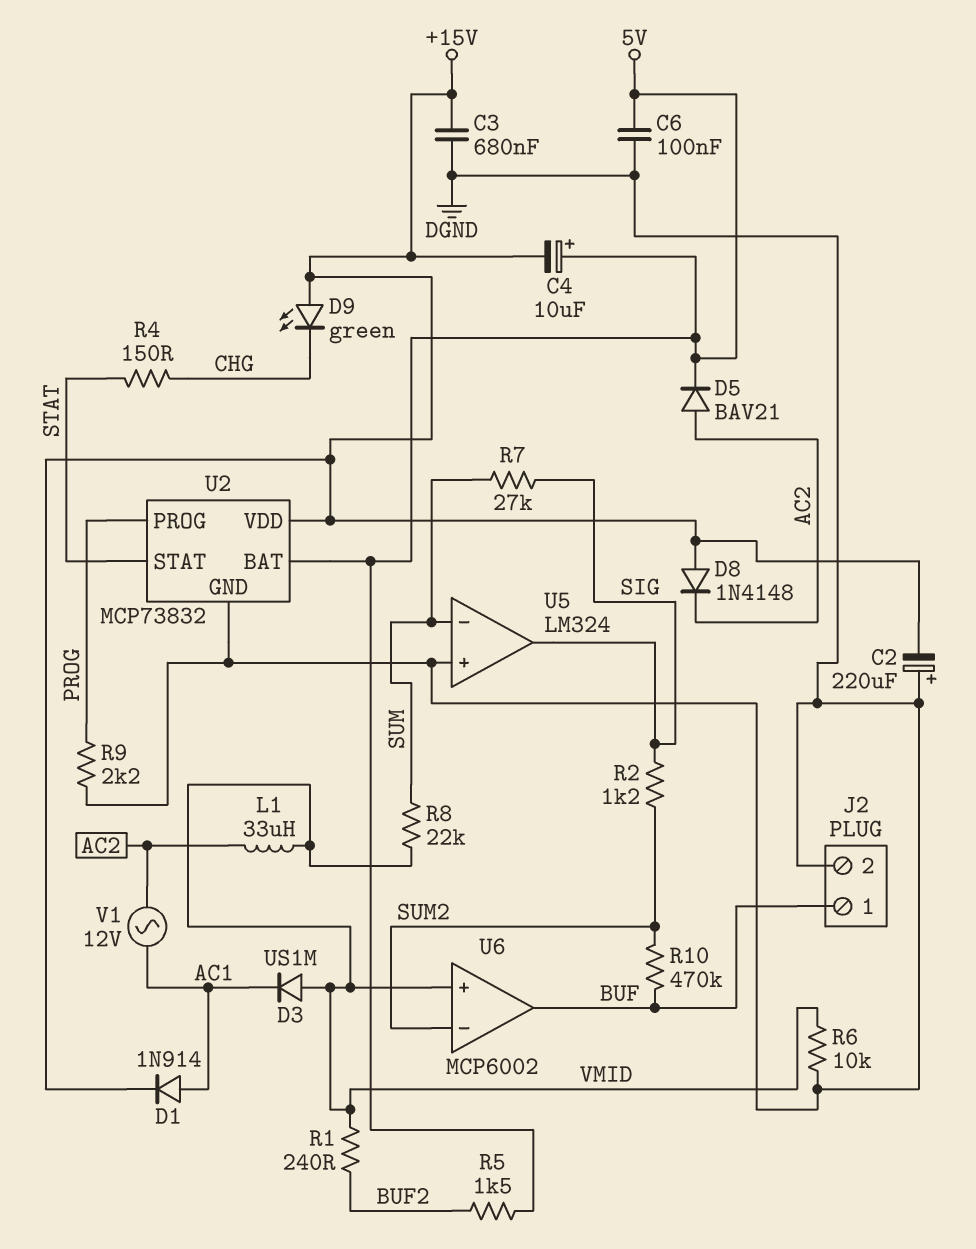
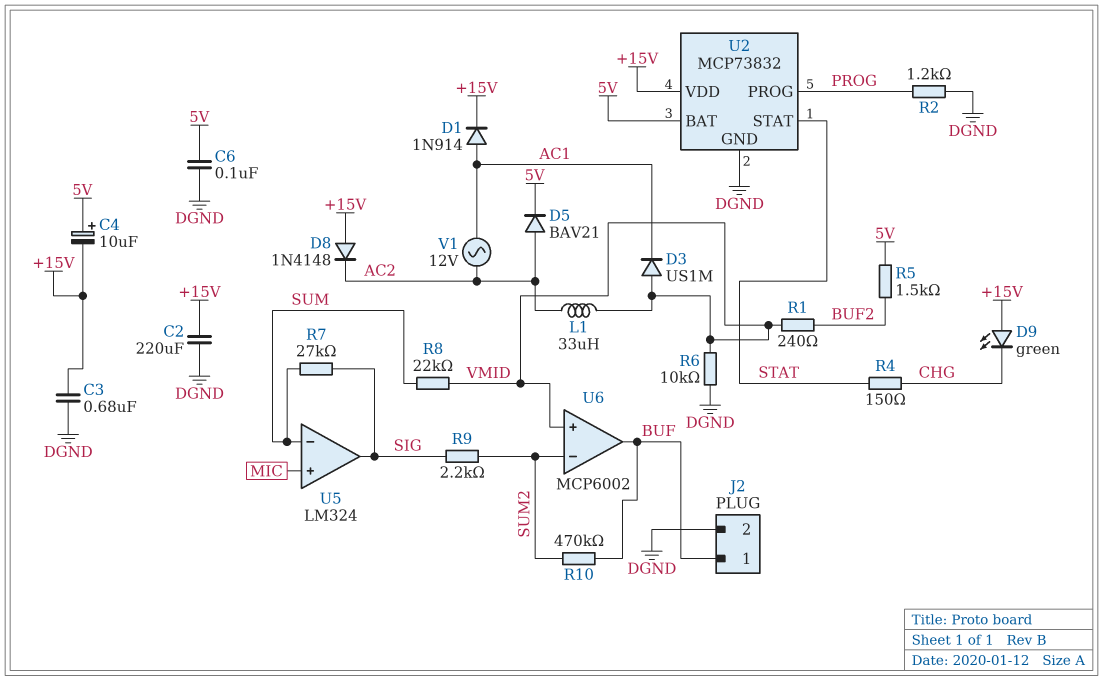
C2: 220uF (plus DGND, minus +15V) -> 220uF (+15V, DGND)
R2: 1.2k (SIG, SUM2) -> 1.2k (DGND, PROG)
R9: 2.2k (DGND, PROG) -> 2.2k (SIG, SUM2)
U5 pin in+: DGND -> MIC

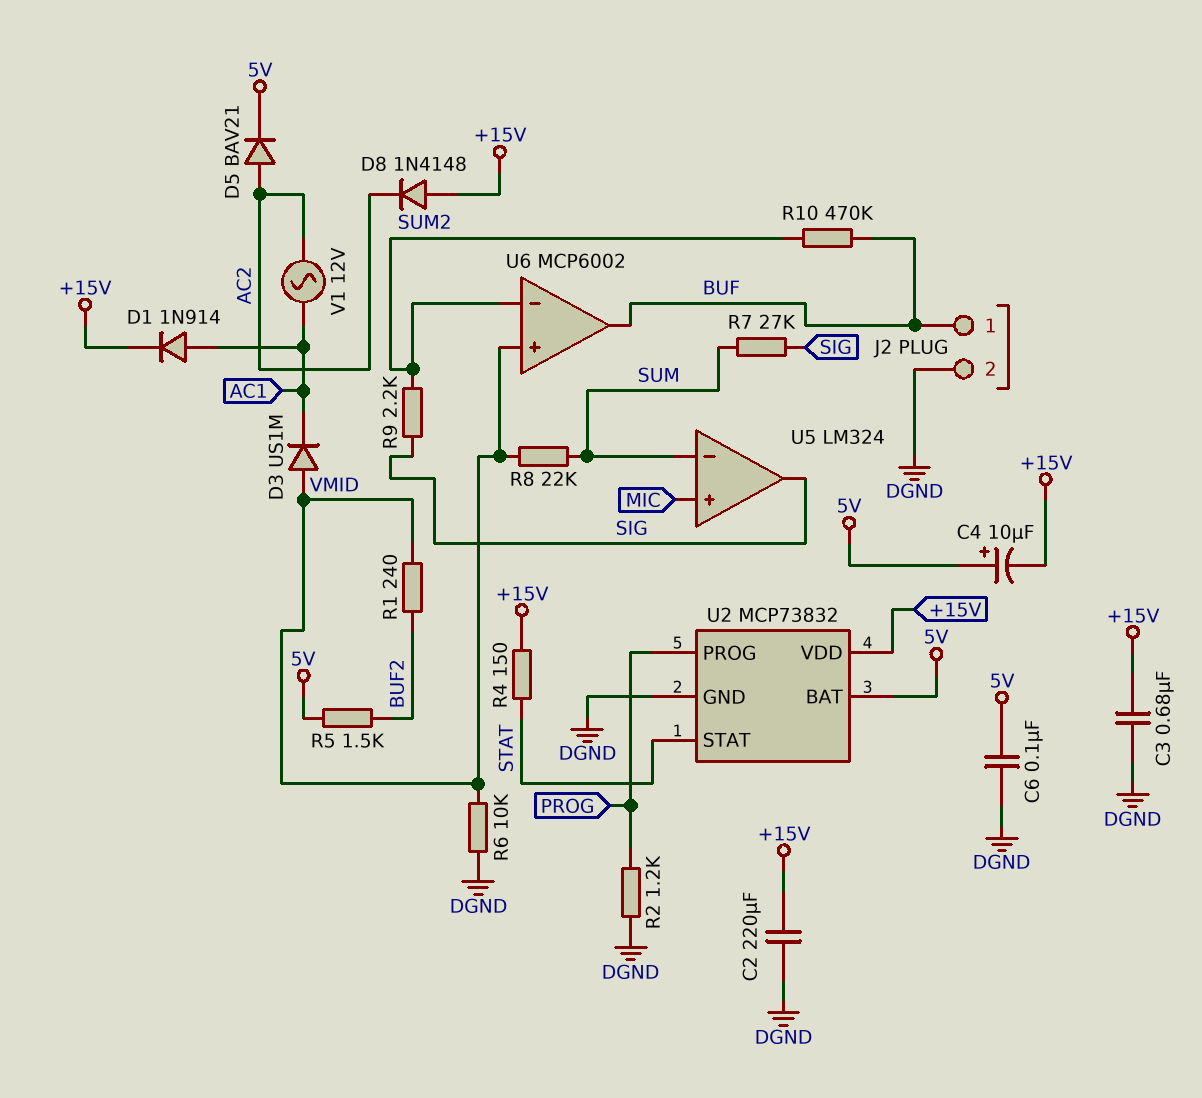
D9: LED green (A +15V, K CHG) -> none
L1: 33uH (AC2, VMID) -> none
R4: 150 (CHG, STAT) -> 150 (+15V, STAT)

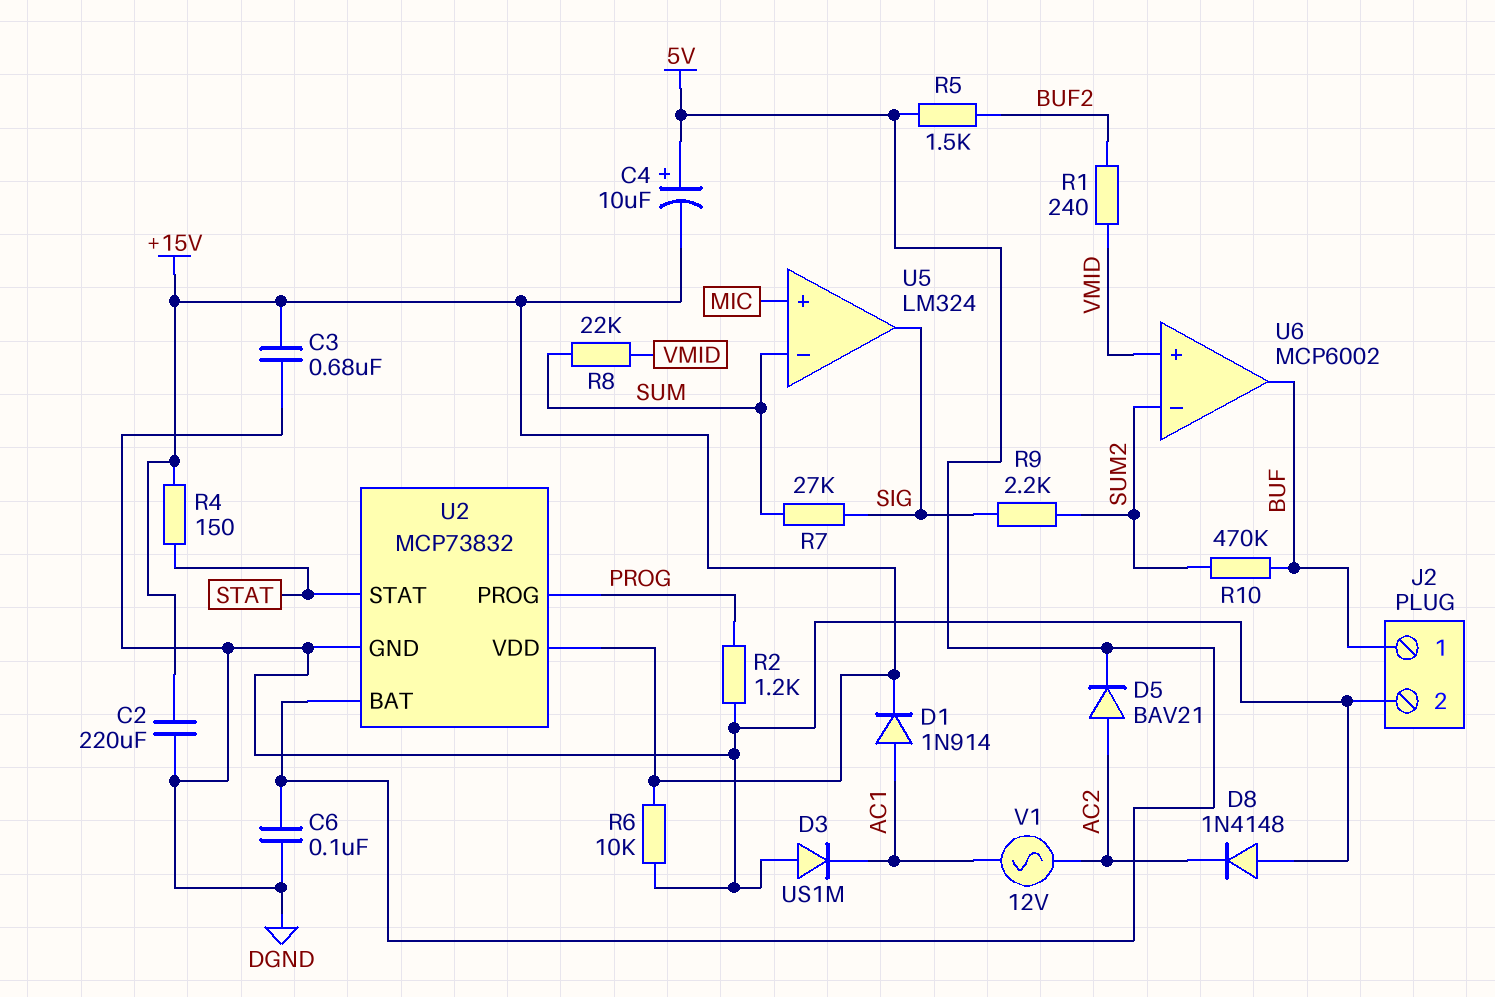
D3: diode US1M (A VMID, K AC1) -> diode US1M (A DGND, K AC1)
D8: diode 1N4148 (A +15V, K AC2) -> diode 1N4148 (A DGND, K AC2)
R6: 10k (DGND, VMID) -> 10k (+15V, DGND)

